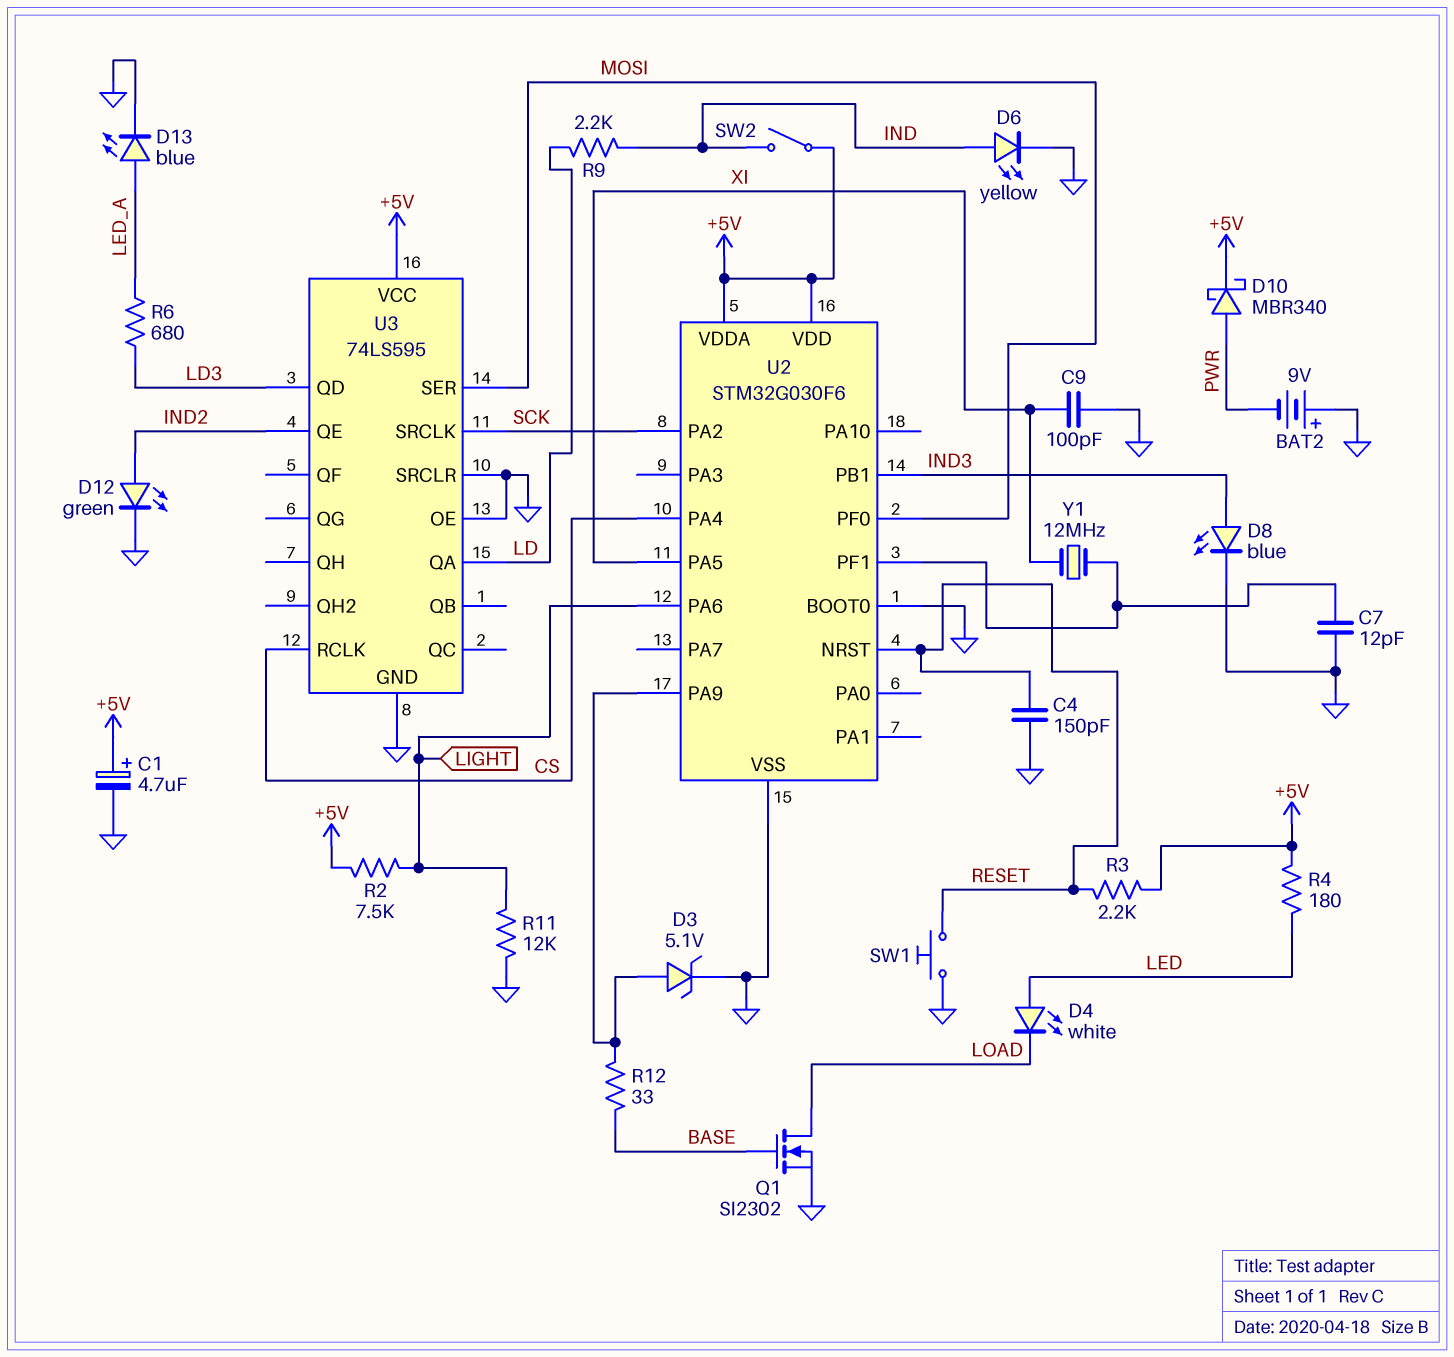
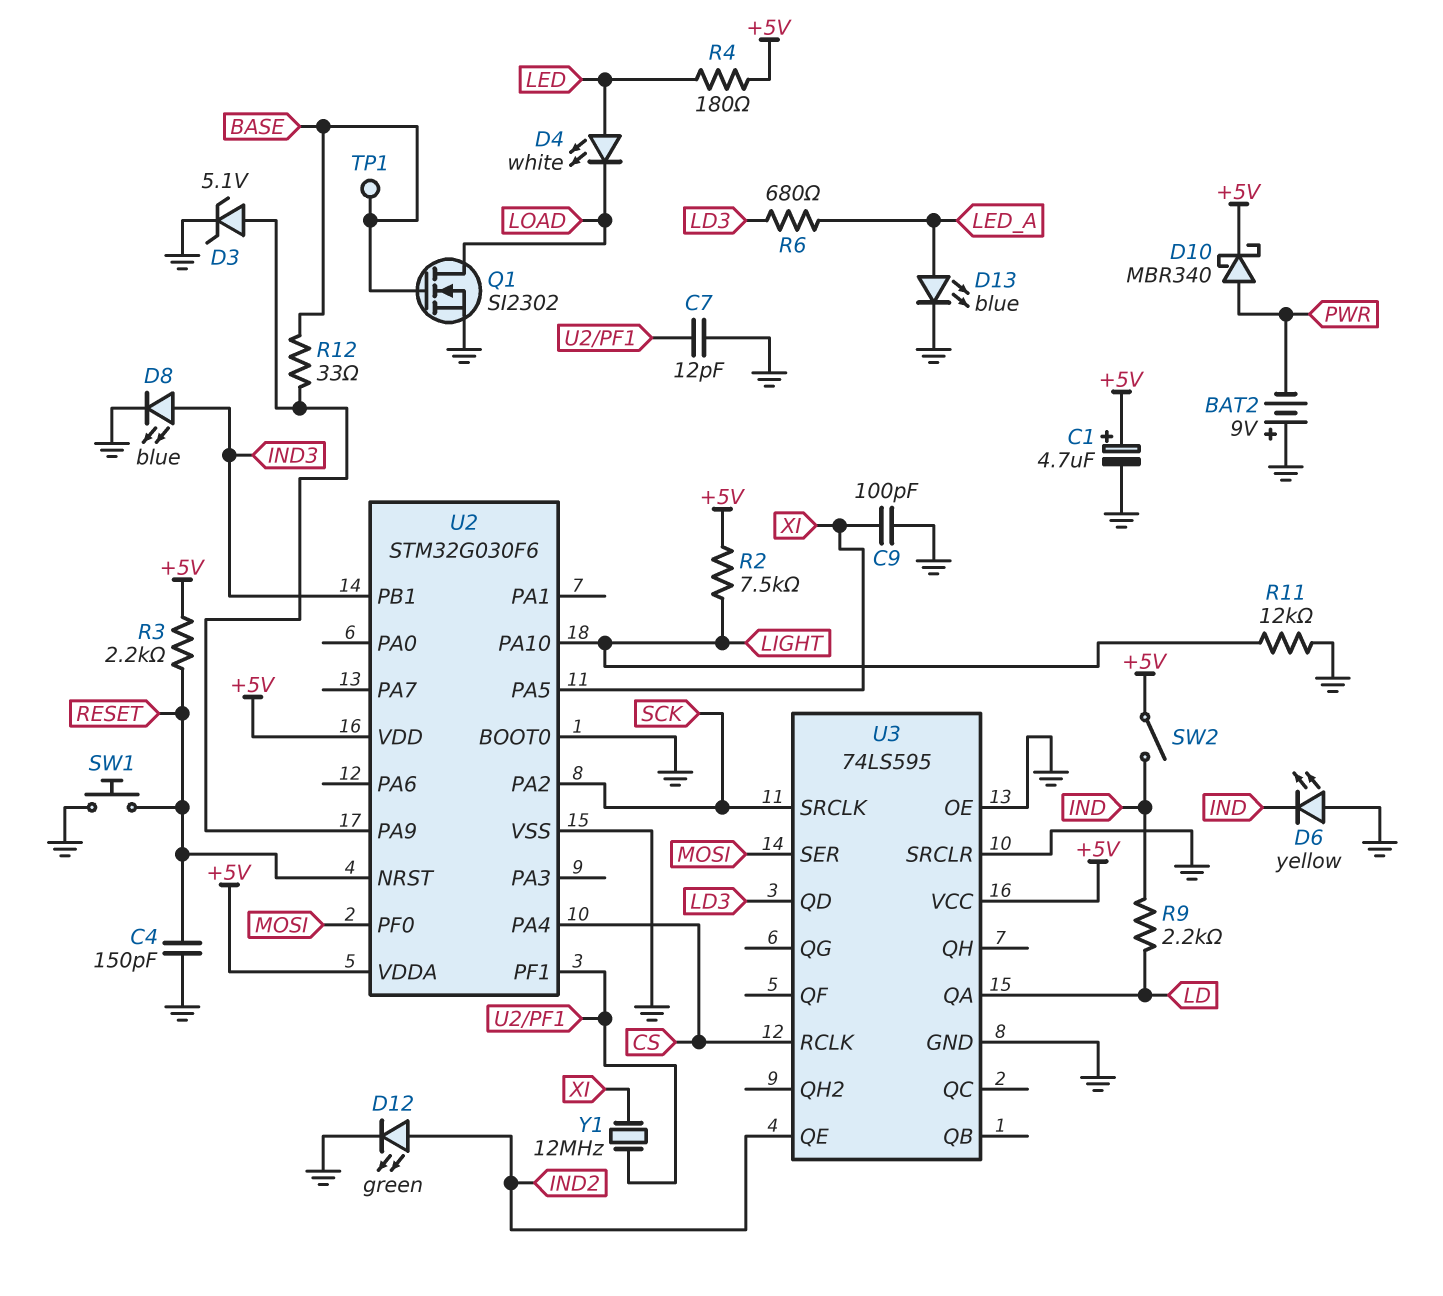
D6: LED yellow (A IND, K GND) -> LED yellow (A GND, K IND)
TP1: none -> test point (BASE)
U2 pin PA6: LIGHT -> none
U2 pin PA10: none -> LIGHT

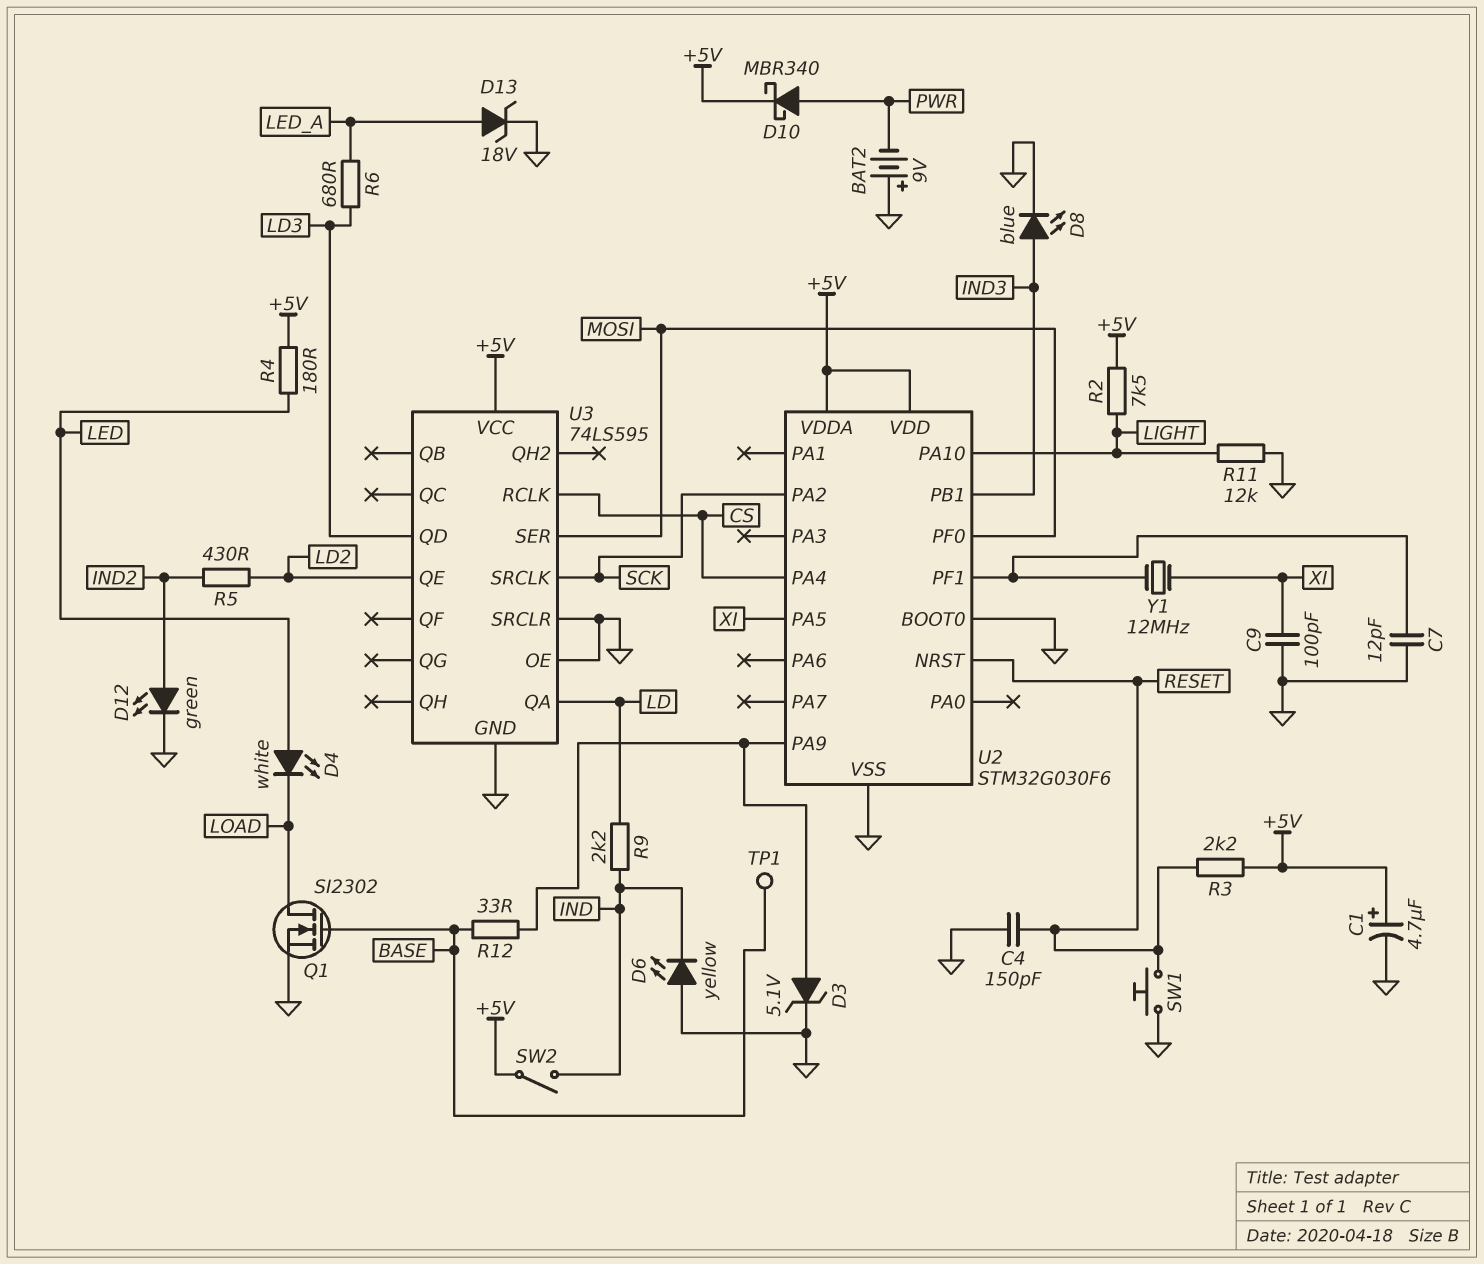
D13: LED blue (A LED_A, K GND) -> zener 18V (A LED_A, K GND)
R5: none -> 430 (IND2, LD2)
U3 pin QE: IND2 -> LD2

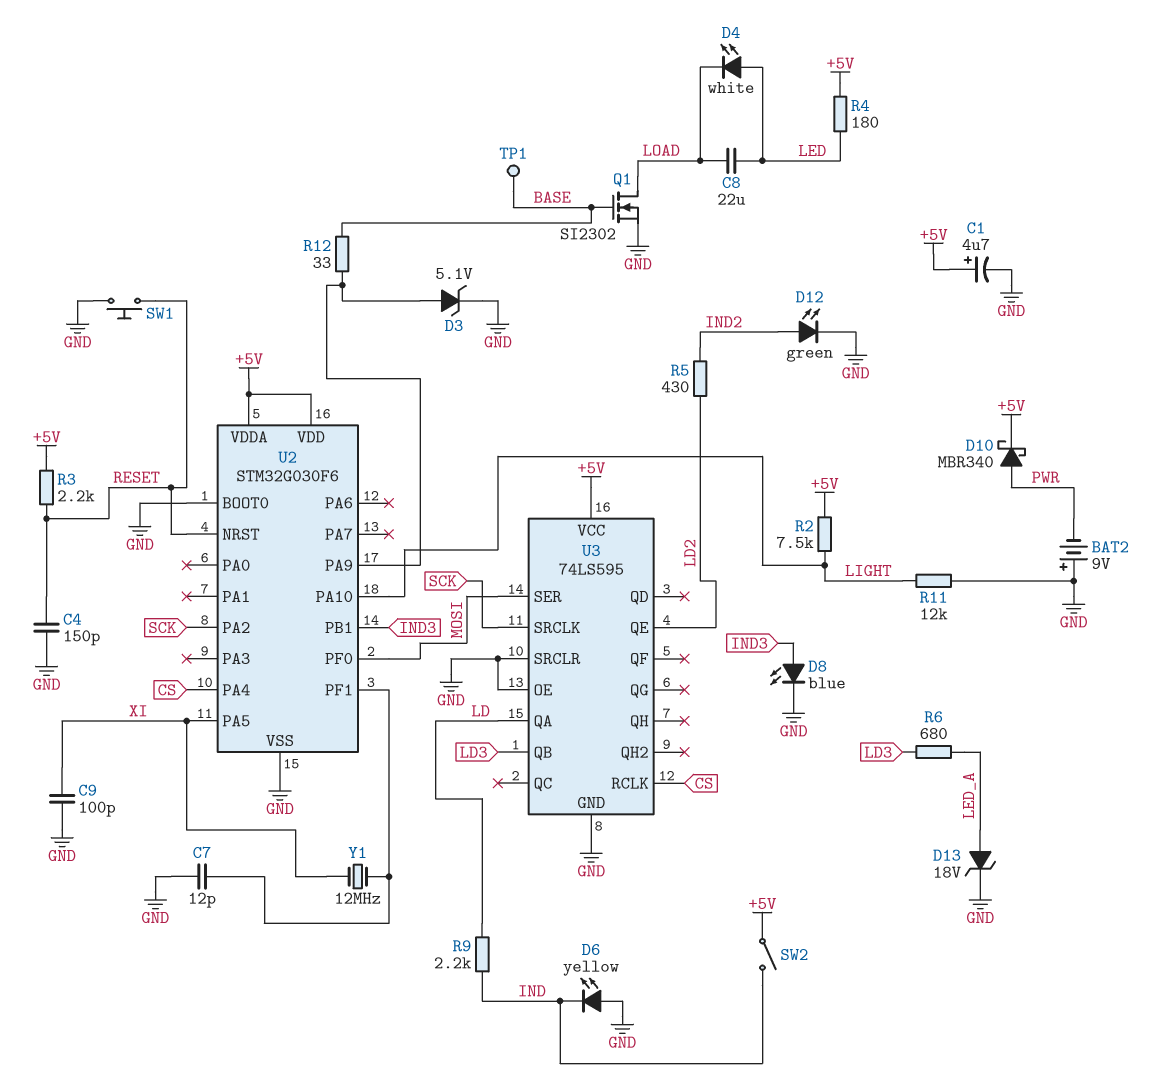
C8: none -> 22uF (LED, LOAD)
U3 pin QB: none -> LD3
U3 pin QD: LD3 -> none

